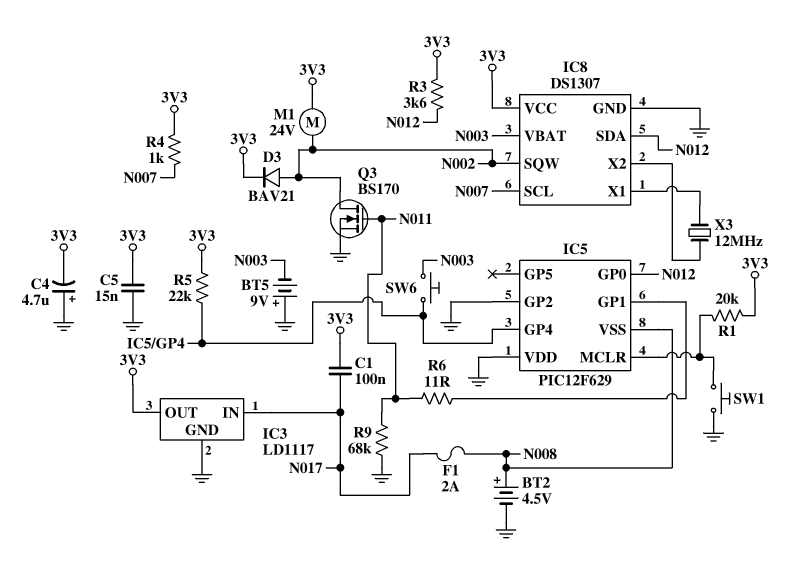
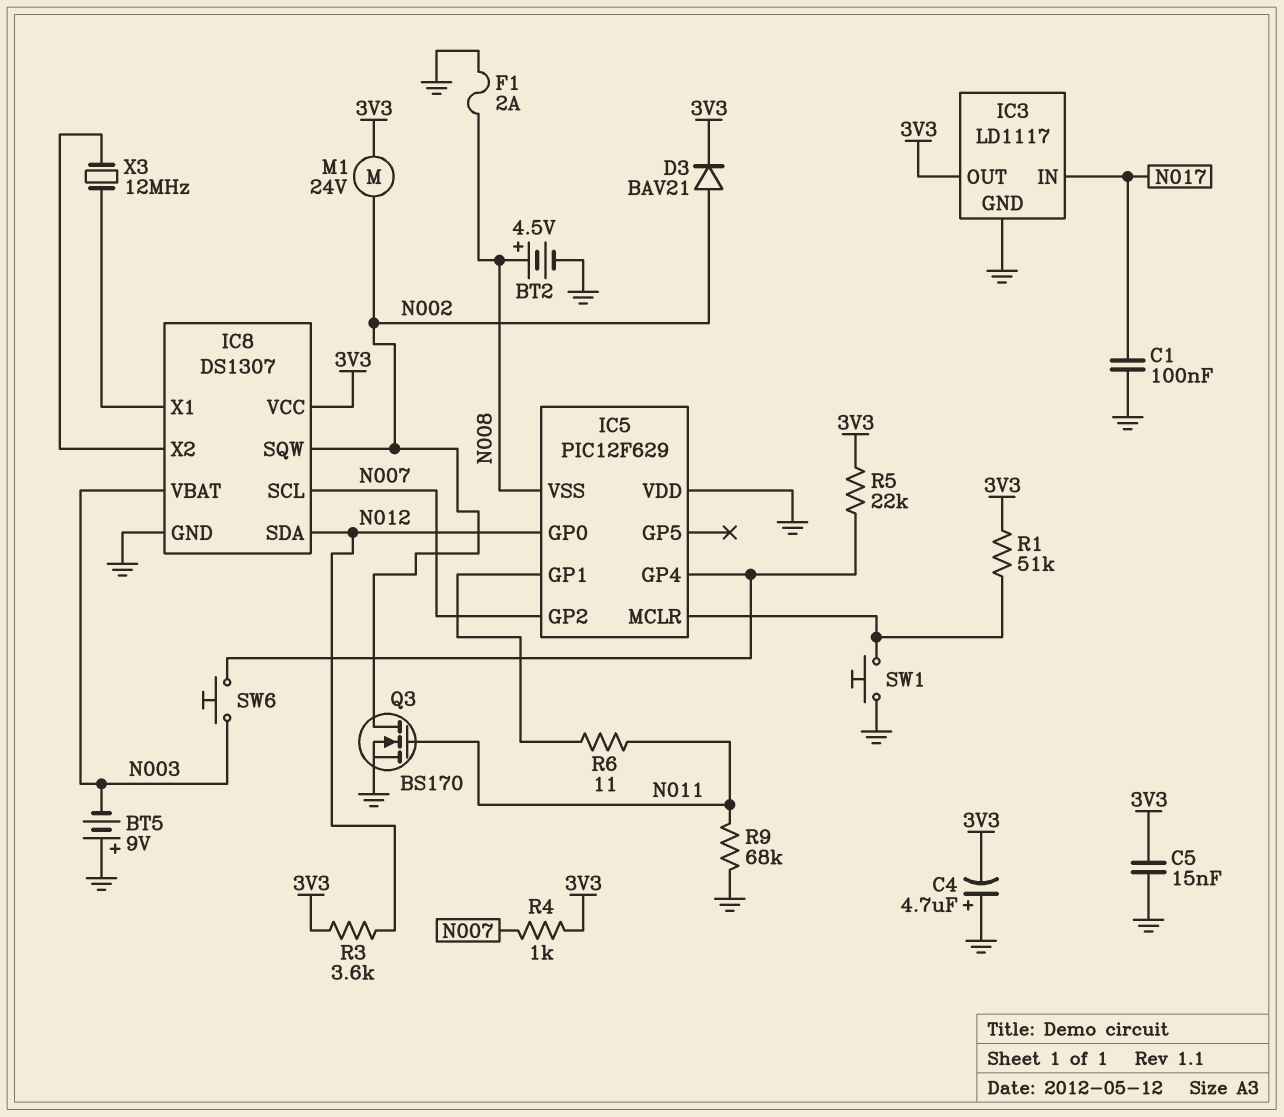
C1: 100nF (3V3, N017) -> 100nF (GND, N017)
F1: 2A (N008, N017) -> 2A (GND, N008)
IC5 pin GP2: GND -> N007
R1: 20k (3V3, IC5/MCLR) -> 51k (3V3, IC5/MCLR)

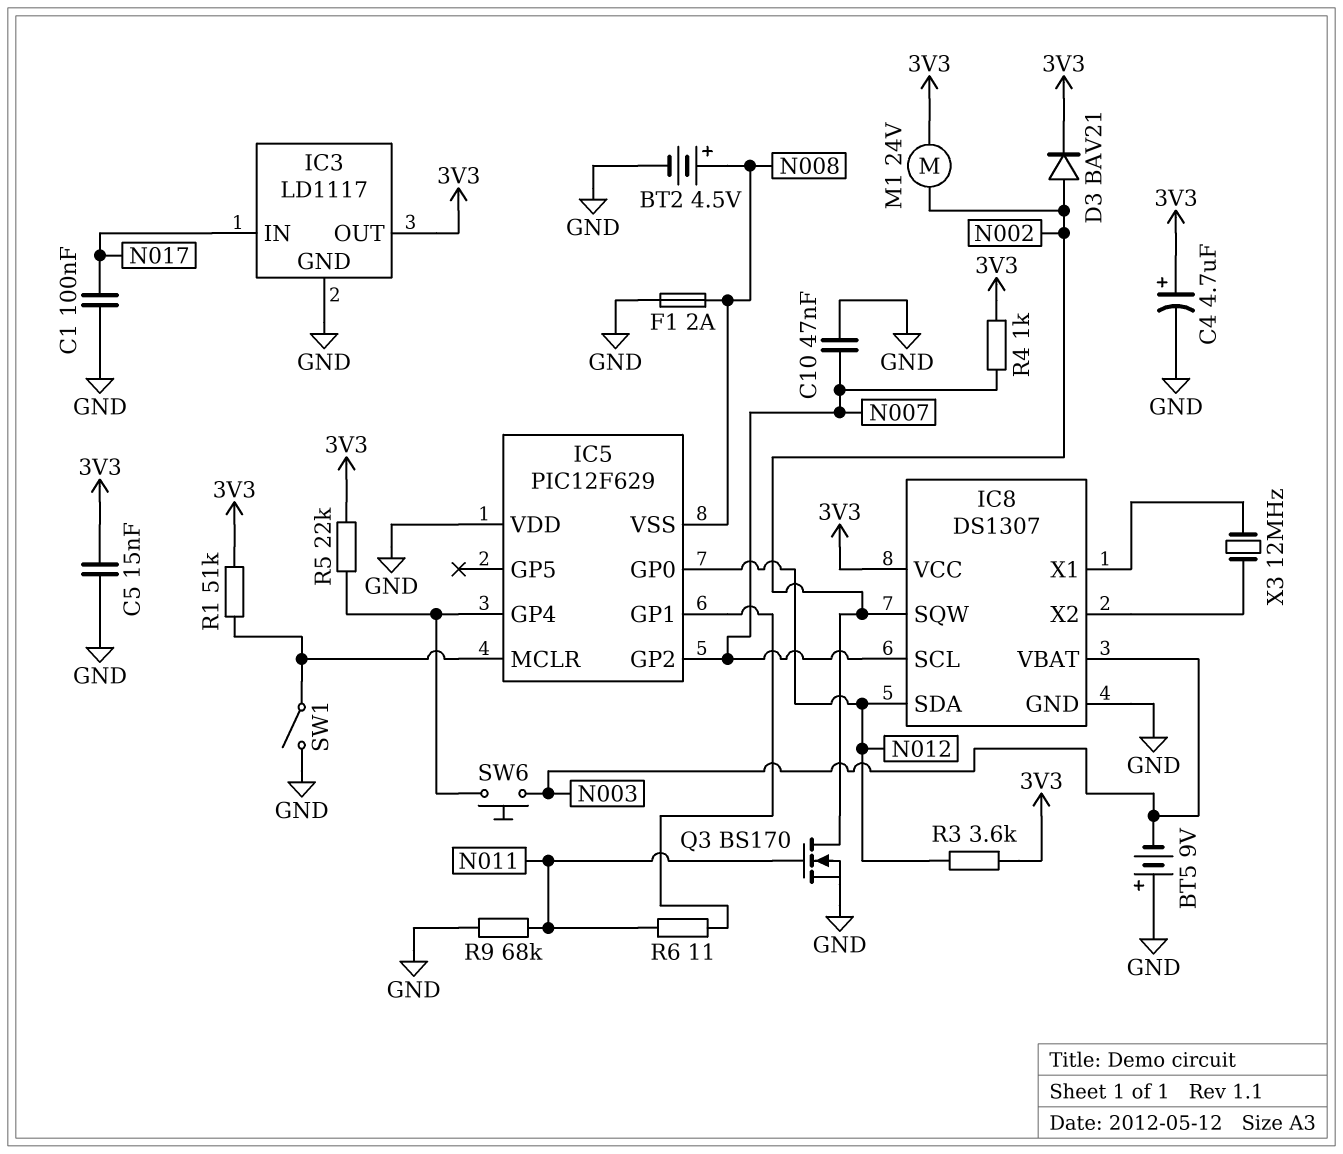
C4: 4.7uF (plus GND, minus 3V3) -> 4.7uF (plus 3V3, minus GND)
C10: none -> 47nF (GND, N007)
SW1: button (GND, IC5/MCLR) -> switch (GND, IC5/MCLR)

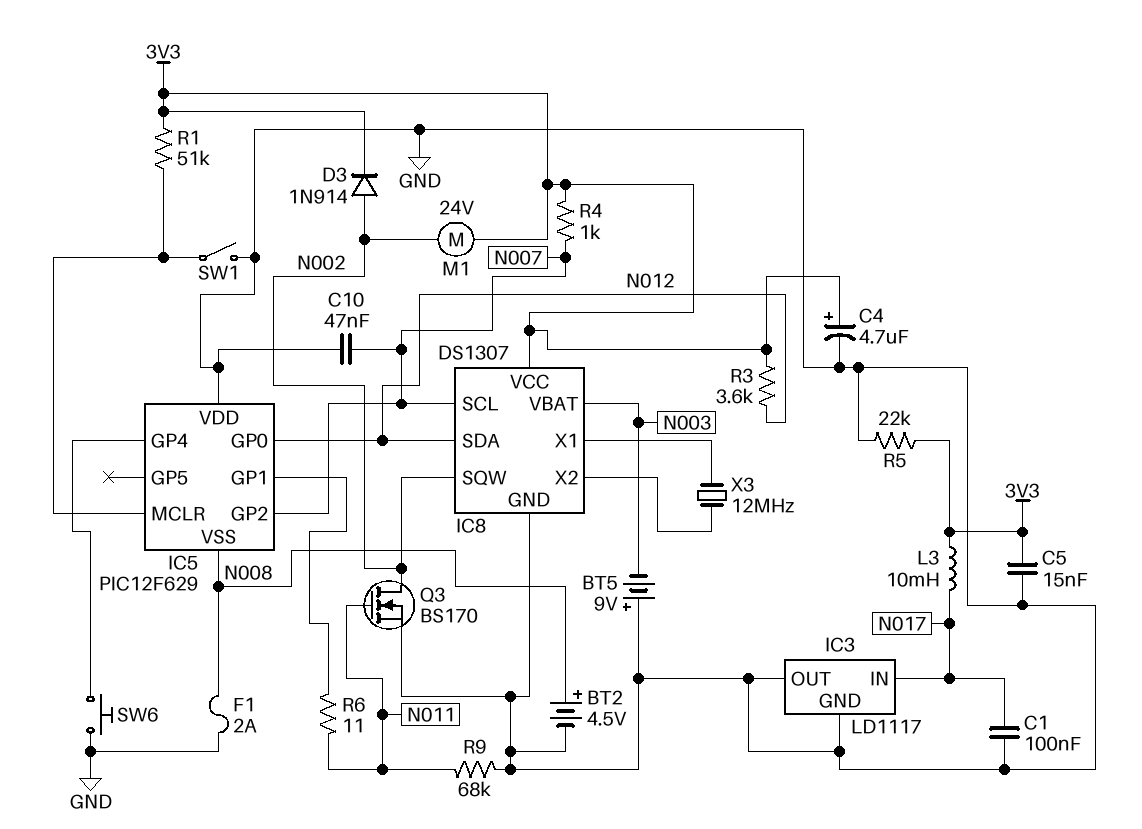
D3: diode BAV21 (A N002, K 3V3) -> diode 1N914 (A N002, K 3V3)
IC3 pin OUT: 3V3 -> GND
L3: none -> 10mH (3V3, N017)
R5: 22k (3V3, IC5/GP4) -> 22k (3V3, GND)
SW6: button (IC5/GP4, N003) -> button (GND, IC5/GP4)

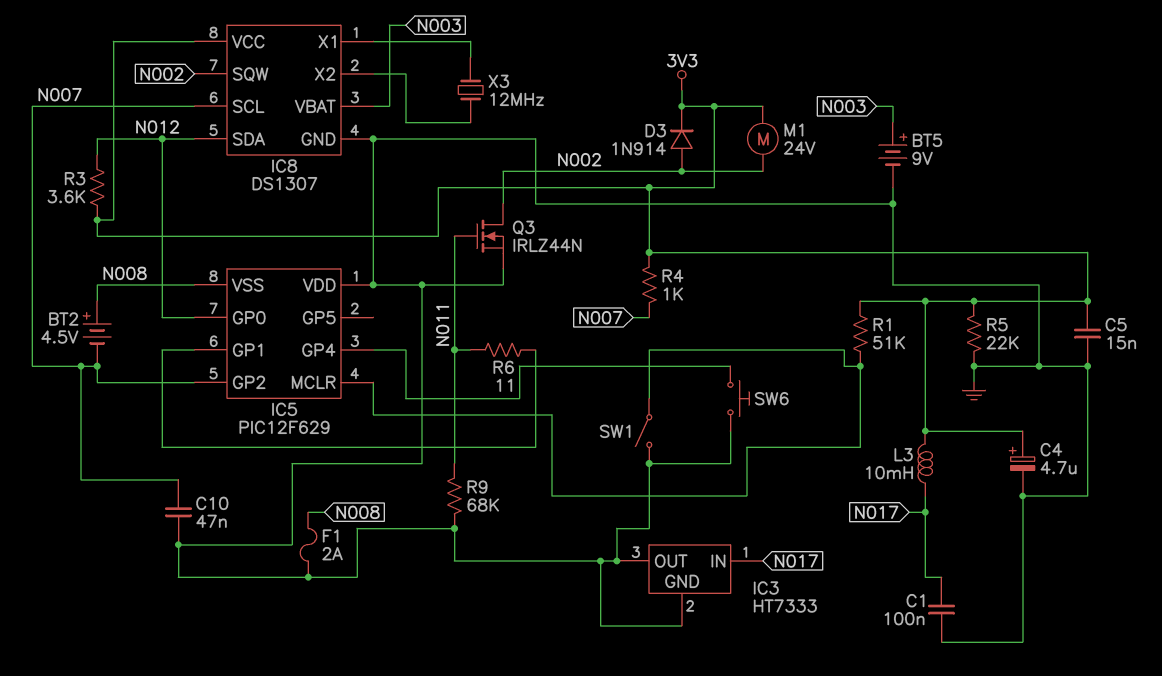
BT2: 4.5V (plus N008, minus GND) -> 4.5V (plus N008, minus N007)
BT5: 9V (plus GND, minus N003) -> 9V (plus N003, minus GND)
IC3: LD1117 -> HT7333
Q3: NMOS BS170 (G N011, D N002, S GND) -> NMOS IRLZ44N (G N011, D N002, S GND)

